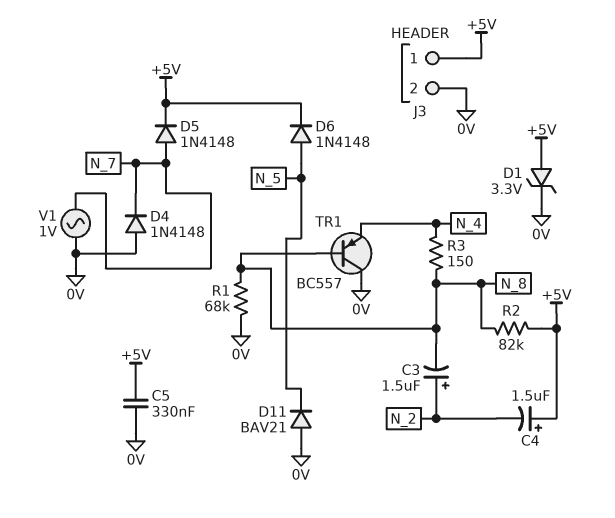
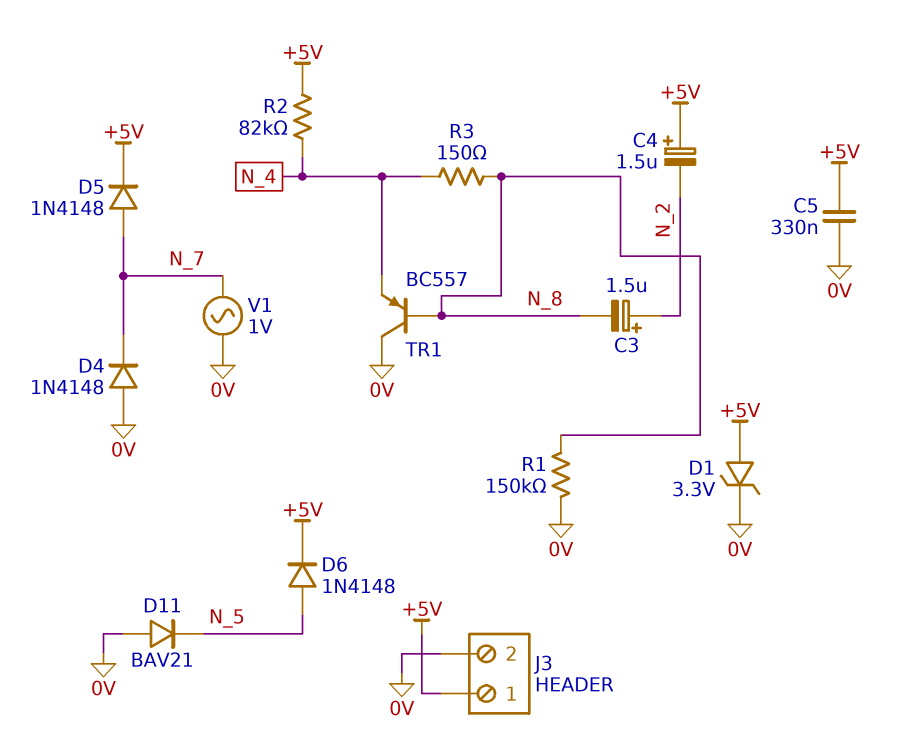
R1: 68k (0V, N_8) -> 150k (0V, N_8)
R2: 82k (+5V, N_8) -> 82k (+5V, N_4)

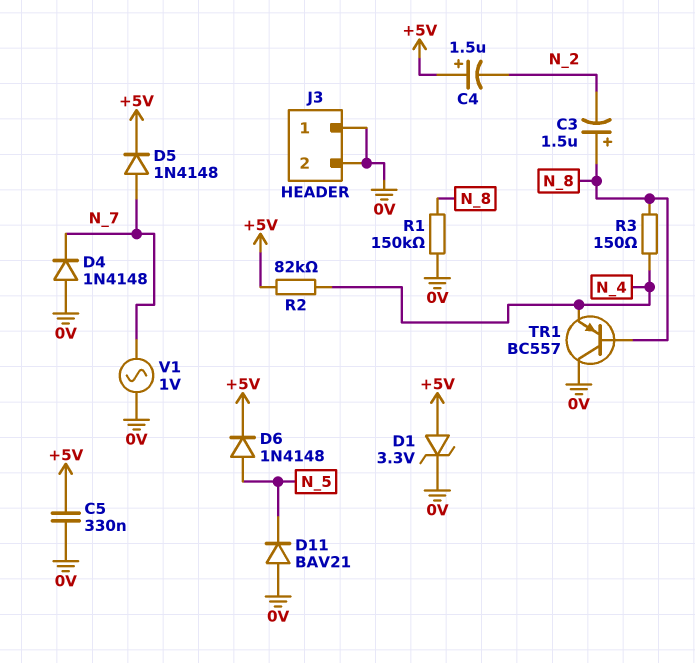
C3: 1.5uF (plus N_2, minus N_8) -> 1.5uF (plus N_8, minus N_2)
J3 pin 1: +5V -> 0V

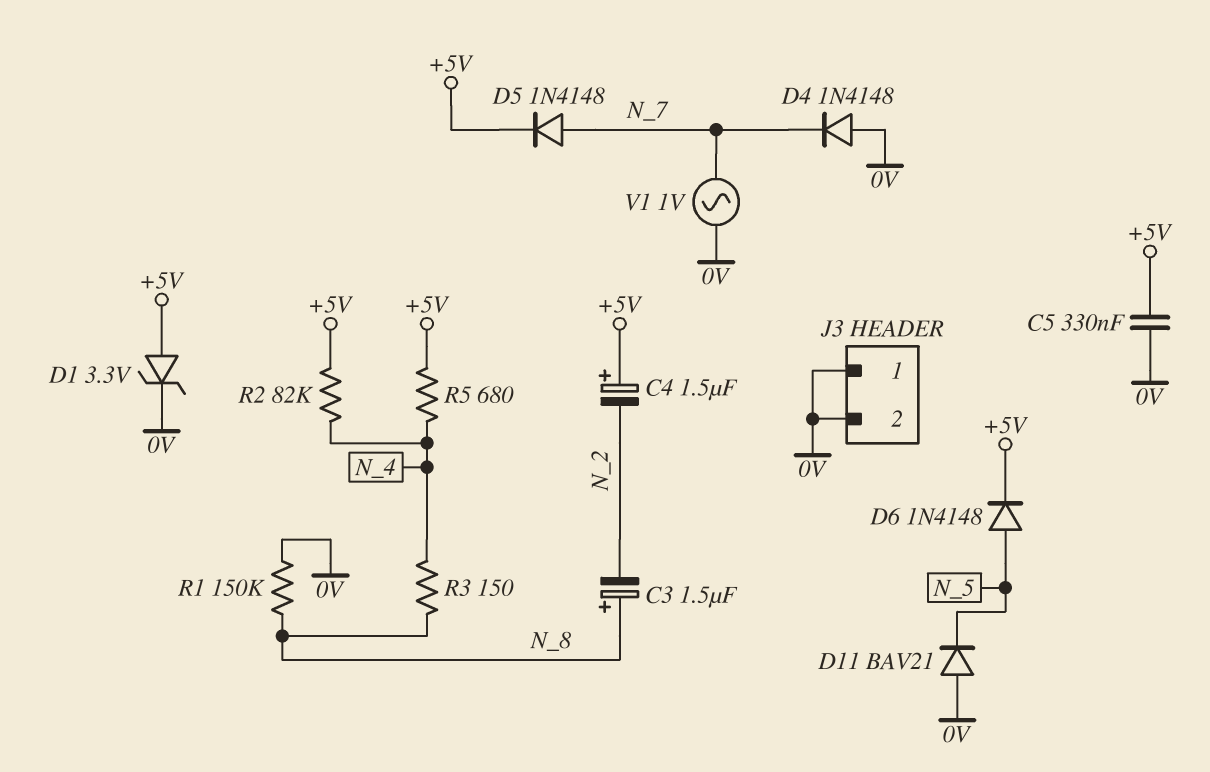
R5: none -> 680 (+5V, N_4)
TR1: PNP BC557 (B N_8, C 0V, E N_4) -> none

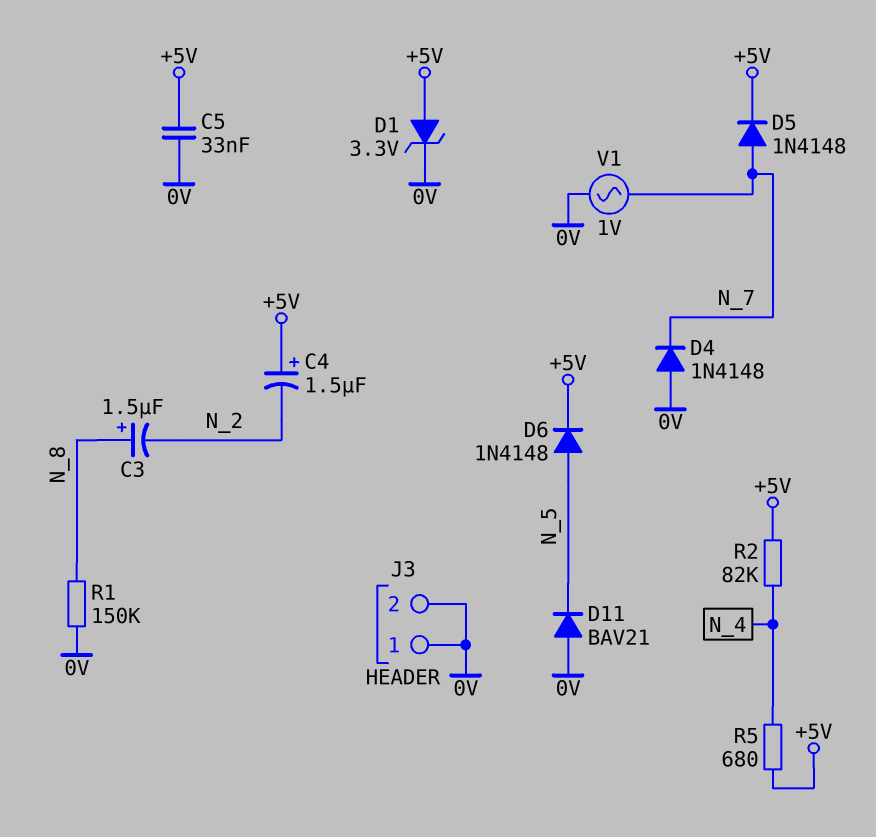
C5: 330nF (+5V, 0V) -> 33nF (+5V, 0V)
R3: 150 (N_4, N_8) -> none

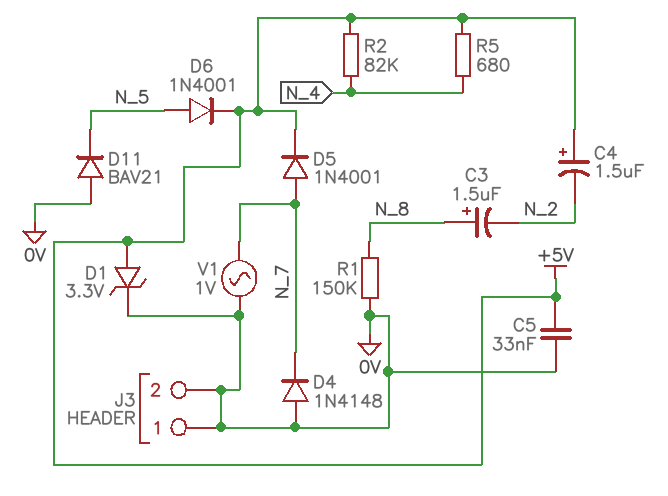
D5: diode 1N4148 (A N_7, K +5V) -> diode 1N4001 (A N_7, K +5V)
D6: diode 1N4148 (A N_5, K +5V) -> diode 1N4001 (A N_5, K +5V)

